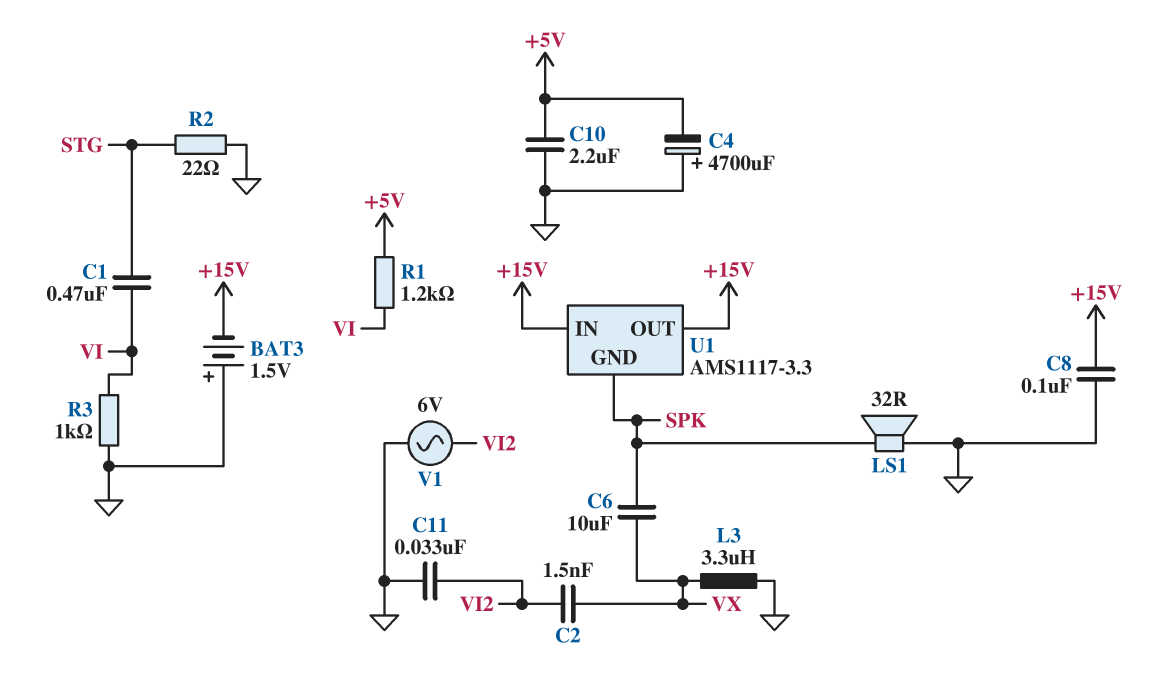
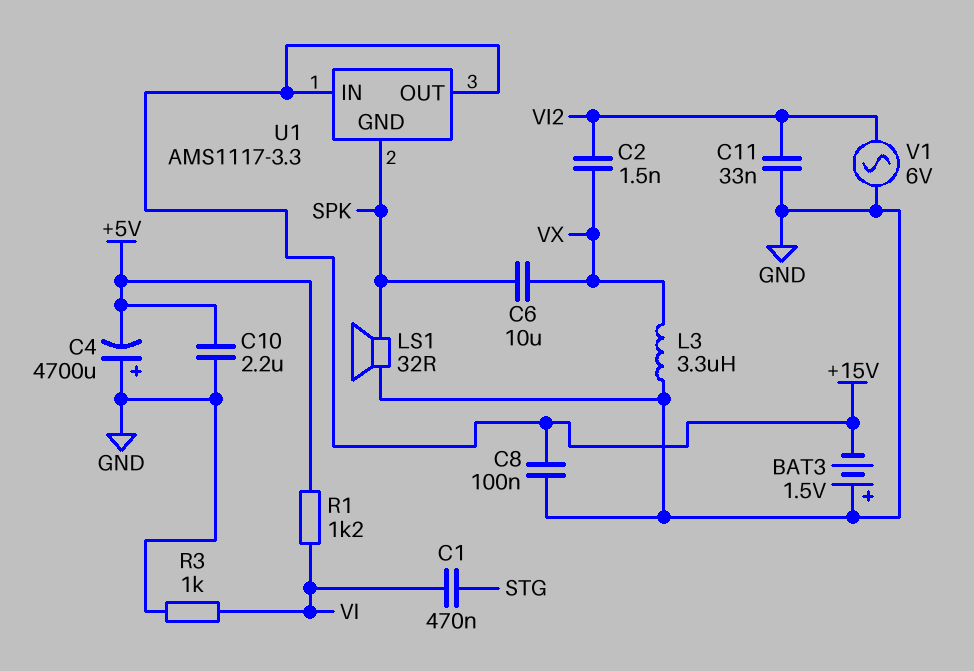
R2: 22 (GND, STG) -> none

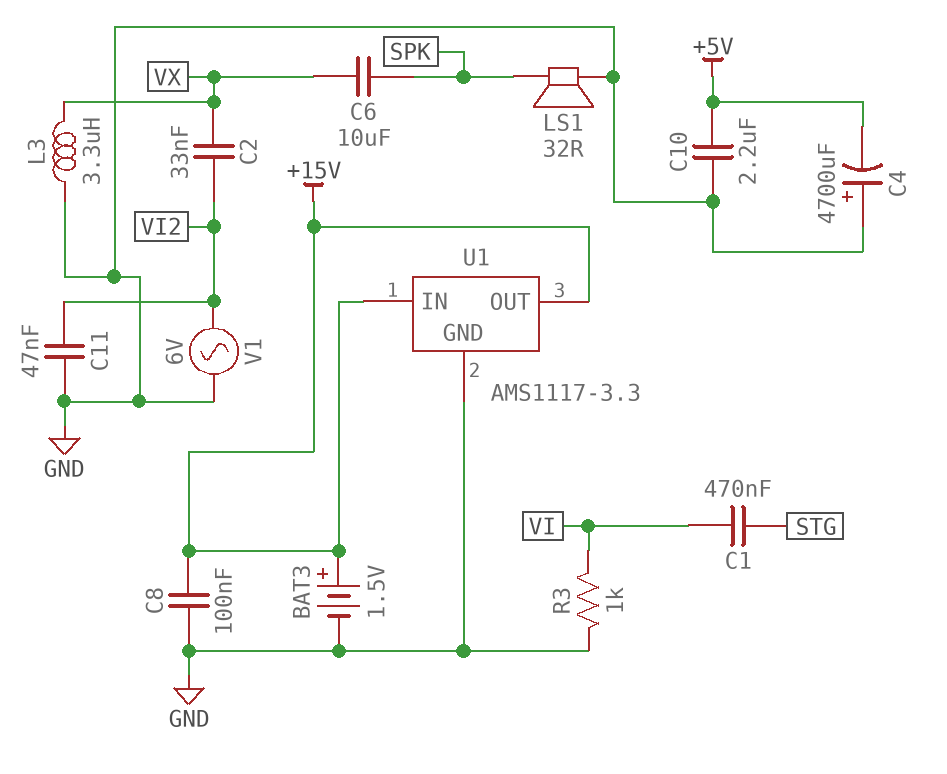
BAT3: 1.5V (plus GND, minus +15V) -> 1.5V (plus +15V, minus GND)
C2: 1.5nF (VI2, VX) -> 33nF (VI2, VX)
C11: 33nF (GND, VI2) -> 47nF (GND, VI2)
R1: 1.2k (+5V, VI) -> none
U1 pin GND: SPK -> GND

